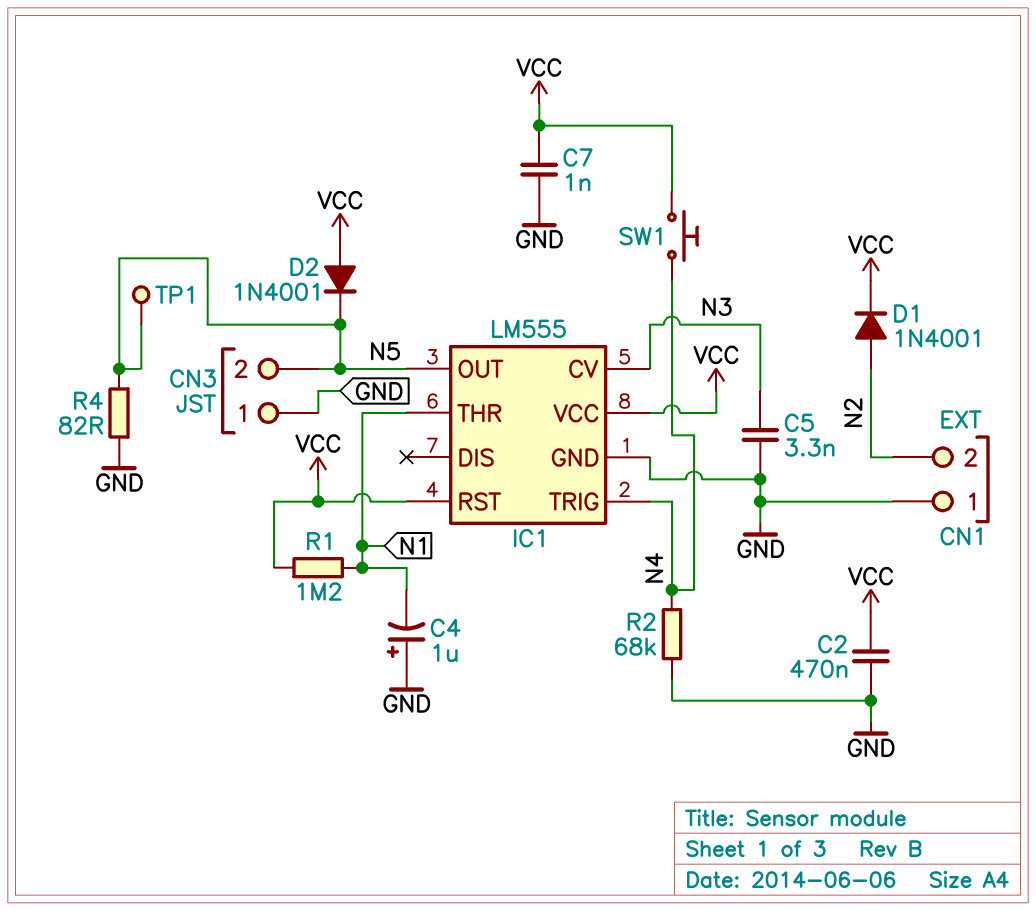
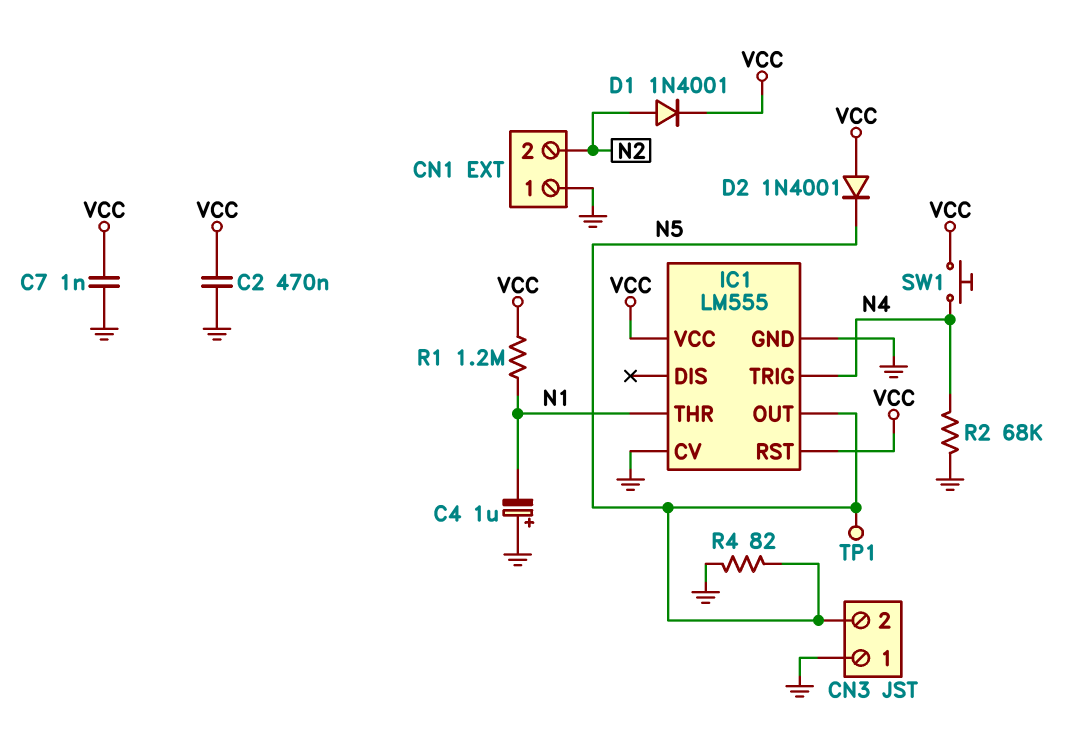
C5: 3.3nF (GND, N3) -> none
IC1 pin CV: N3 -> GND

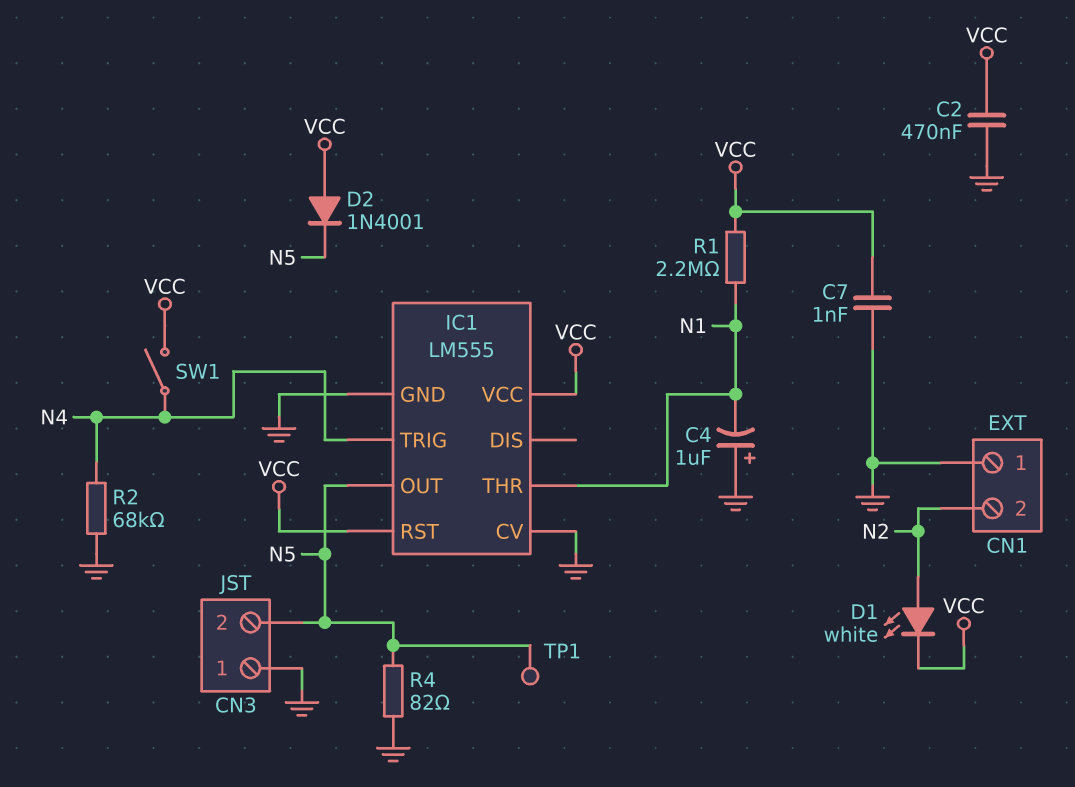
D1: diode 1N4001 (A N2, K VCC) -> LED white (A N2, K VCC)
R1: 1.2M (N1, VCC) -> 2.2M (N1, VCC)
SW1: button (N4, VCC) -> switch (N4, VCC)

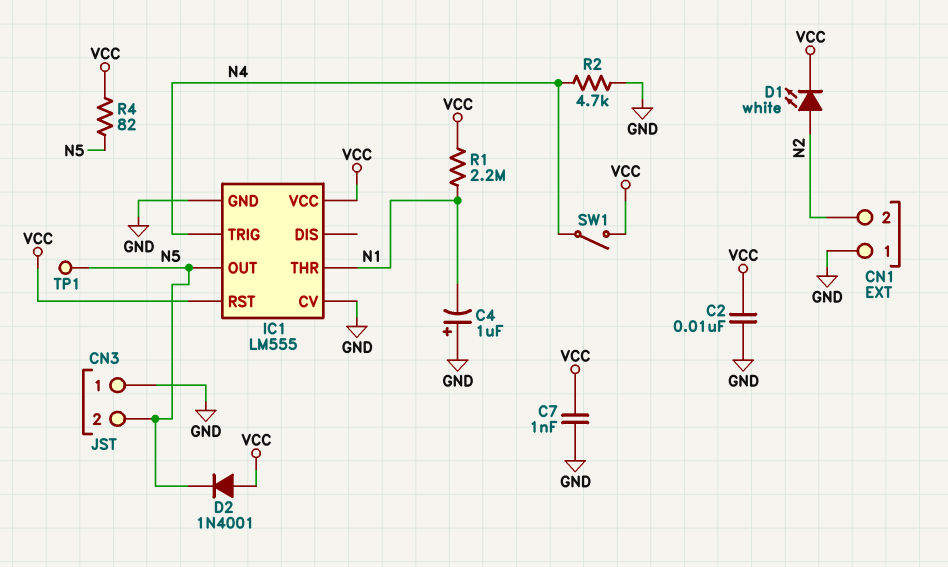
C2: 470nF (GND, VCC) -> 10nF (GND, VCC)
R2: 68k (GND, N4) -> 4.7k (GND, N4)
R4: 82 (GND, N5) -> 82 (N5, VCC)

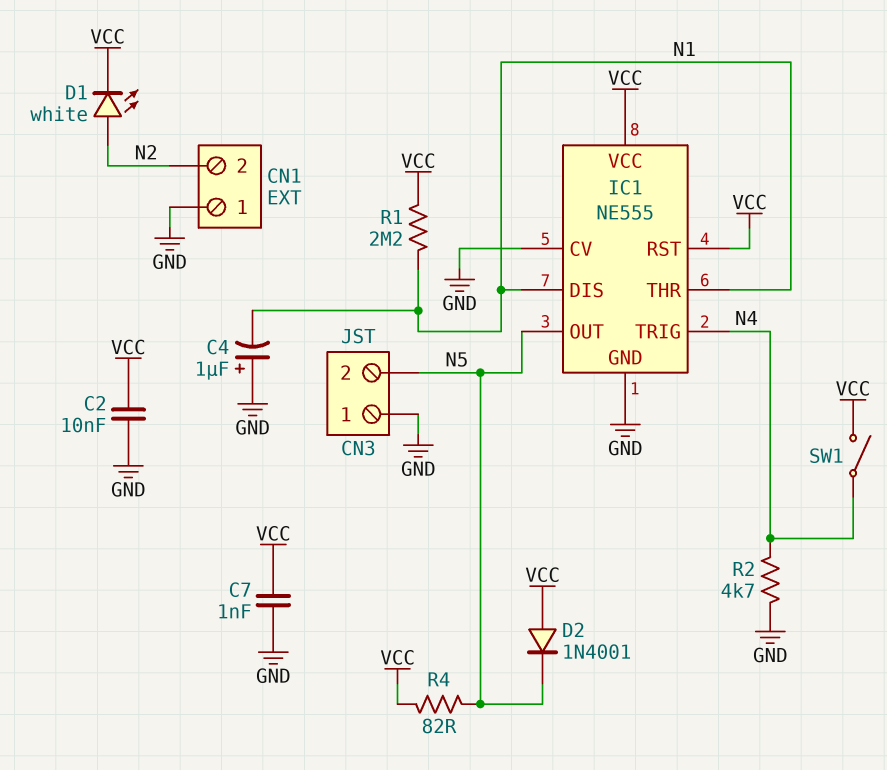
IC1: LM555 -> NE555
IC1 pin DIS: none -> N1
TP1: test point (N5) -> none

